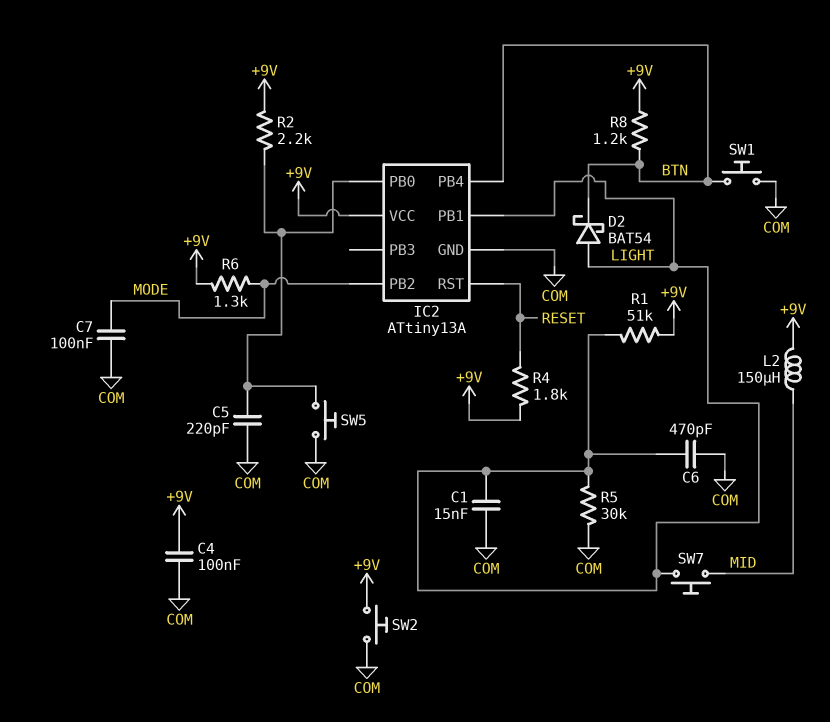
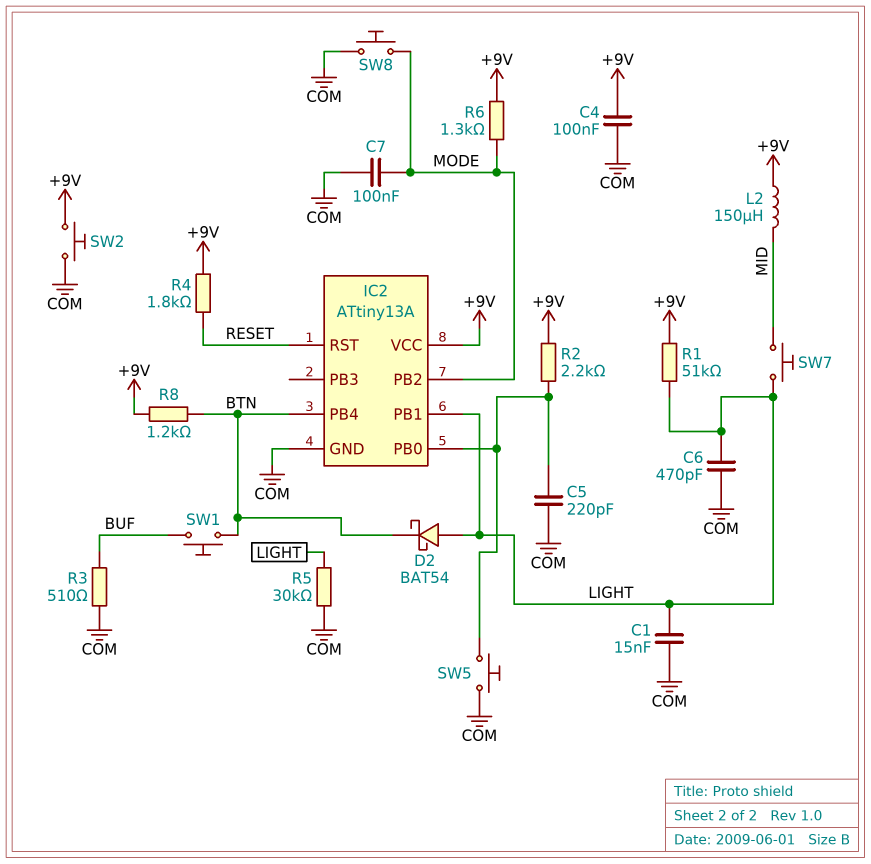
R3: none -> 510 (BUF, COM)
SW1: button (BTN, COM) -> button (BTN, BUF)
SW8: none -> button (COM, MODE)

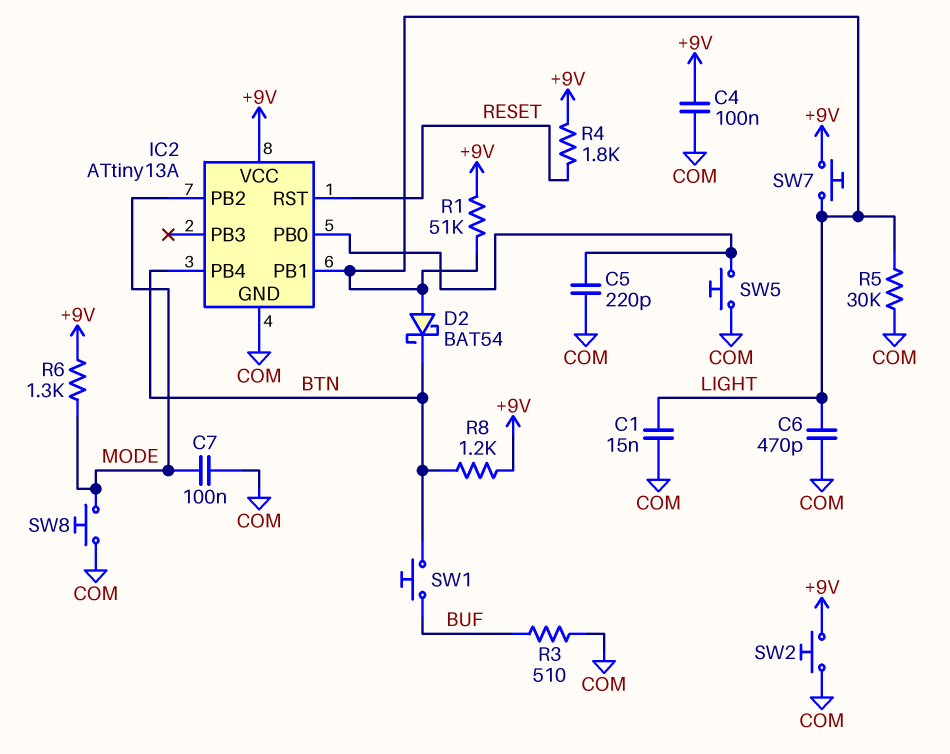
L2: 150uH (+9V, MID) -> none
R2: 2.2k (+9V, IC2/PB0) -> none
SW7: button (LIGHT, MID) -> button (+9V, LIGHT)

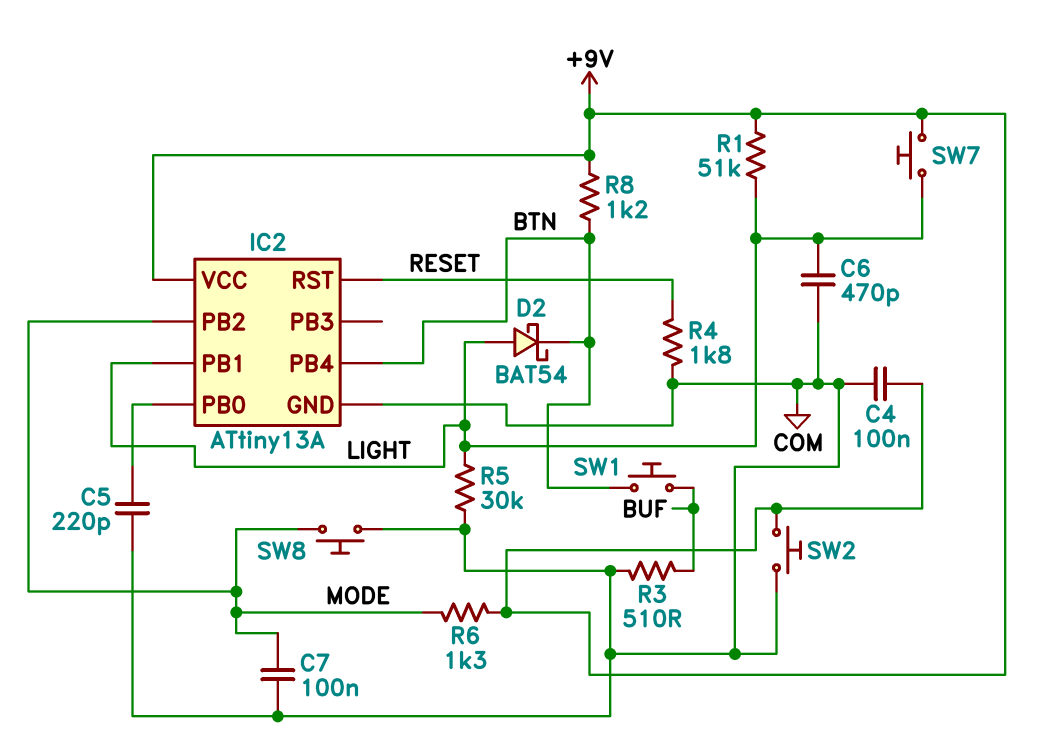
C1: 15nF (COM, LIGHT) -> none
R4: 1.8k (+9V, RESET) -> 1.8k (COM, RESET)
SW5: button (COM, IC2/PB0) -> none

